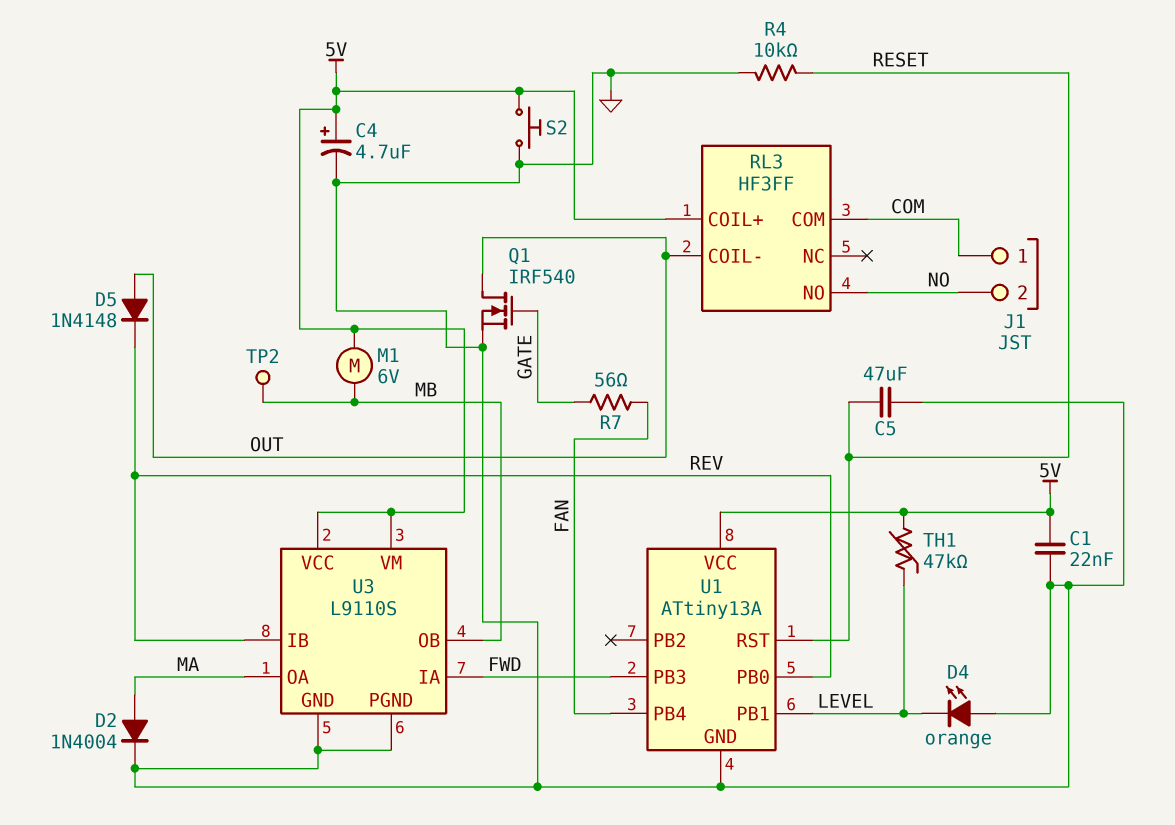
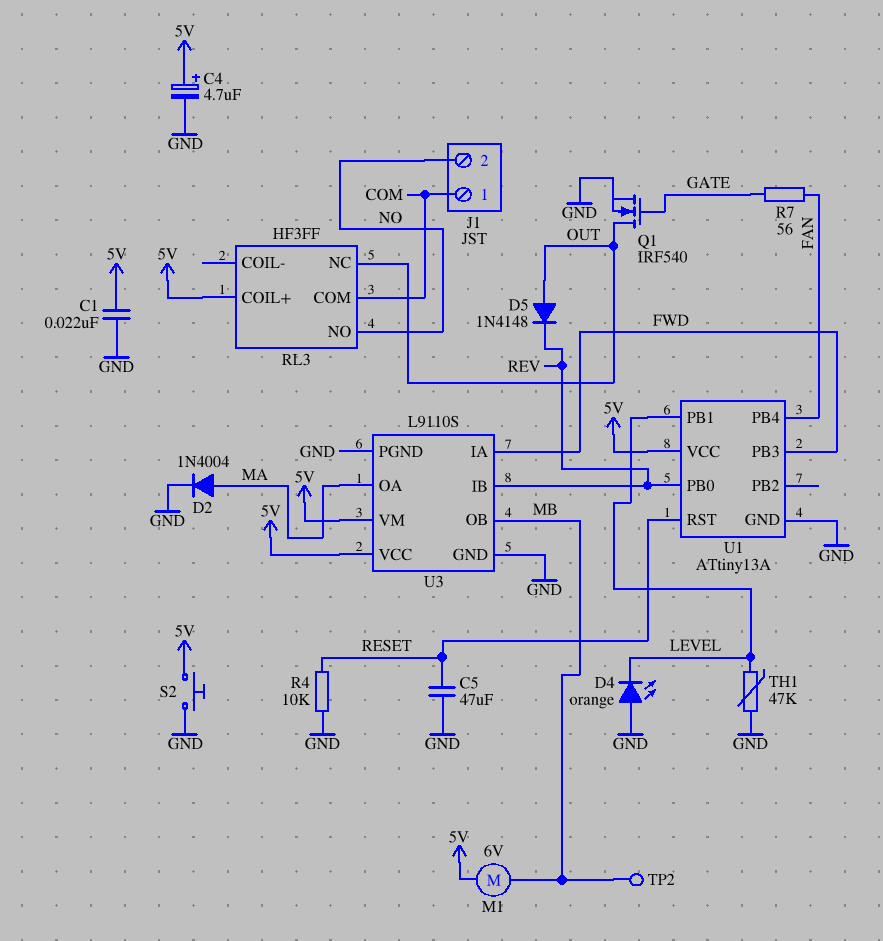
RL3 pin COIL-: OUT -> none
RL3 pin NC: none -> OUT
TH1: 47k (5V, LEVEL) -> 47k (GND, LEVEL)

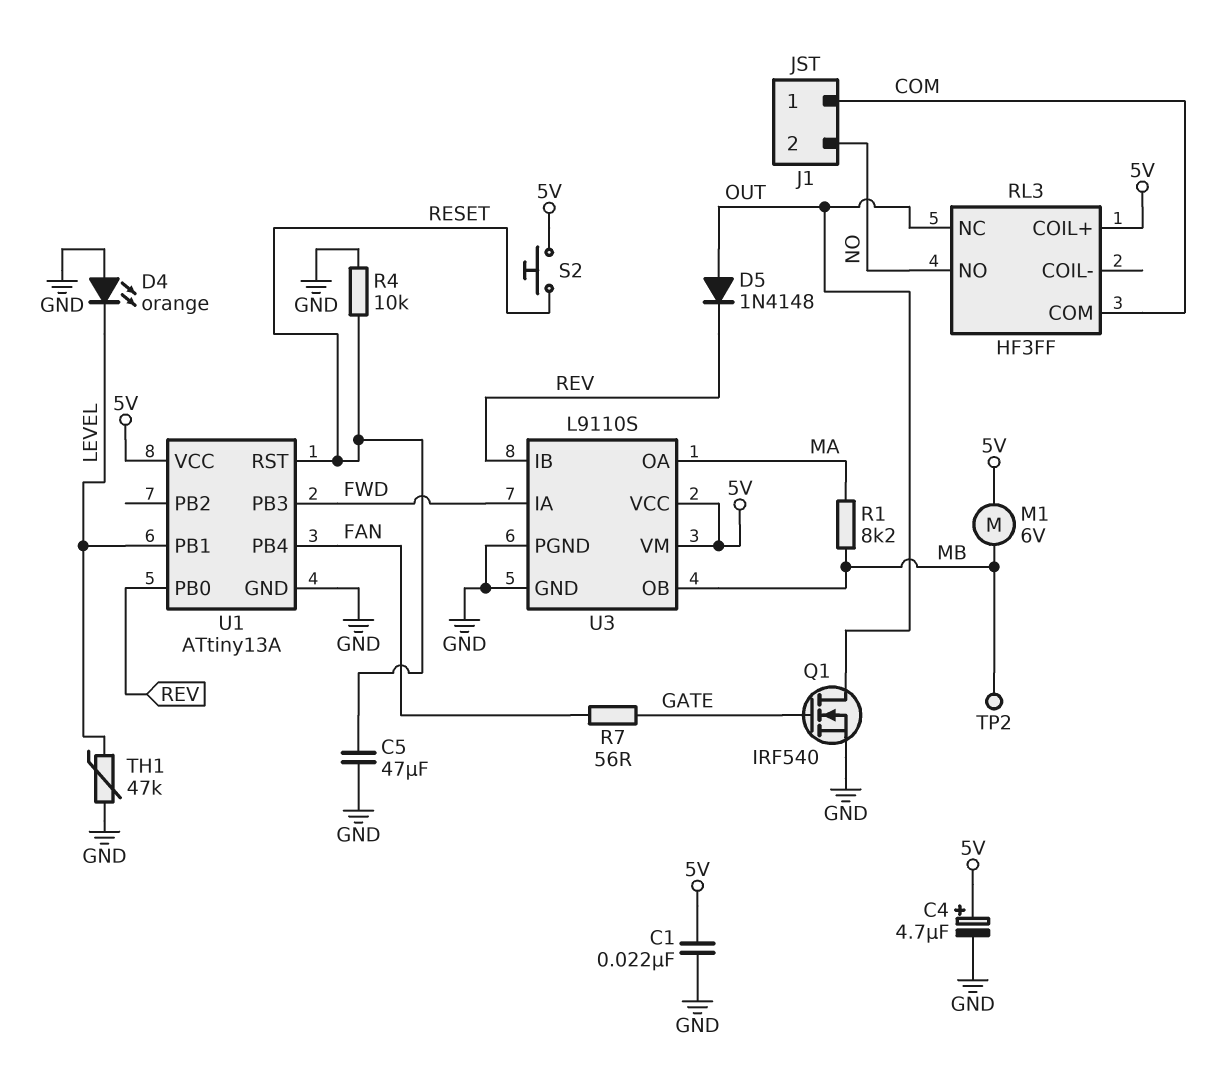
D2: diode 1N4004 (A MA, K GND) -> none
R1: none -> 8.2k (MA, MB)
S2: button (5V, GND) -> button (5V, RESET)

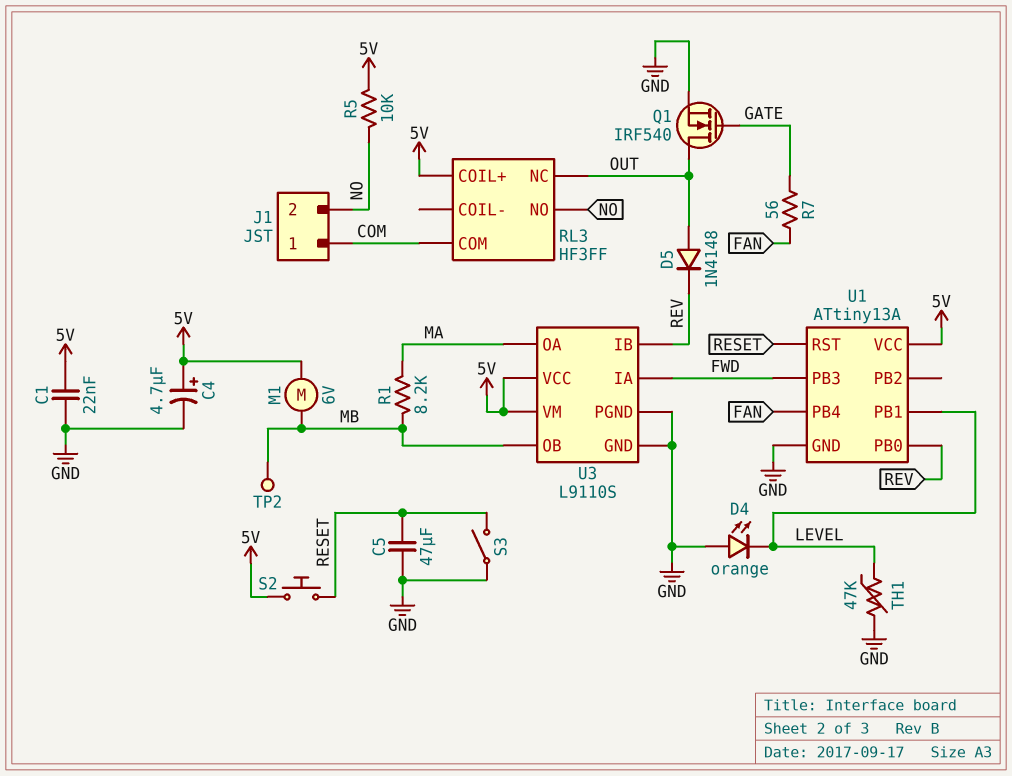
R4: 10k (GND, RESET) -> none
R5: none -> 10k (5V, NO)
S3: none -> switch (GND, RESET)

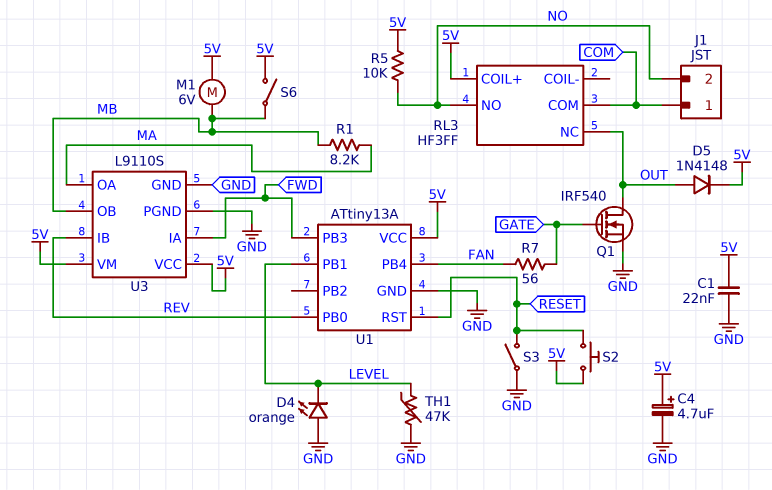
C5: 47uF (GND, RESET) -> none
D5: diode 1N4148 (A OUT, K REV) -> diode 1N4148 (A OUT, K 5V)
S6: none -> switch (5V, MB)
TP2: test point (MB) -> none

